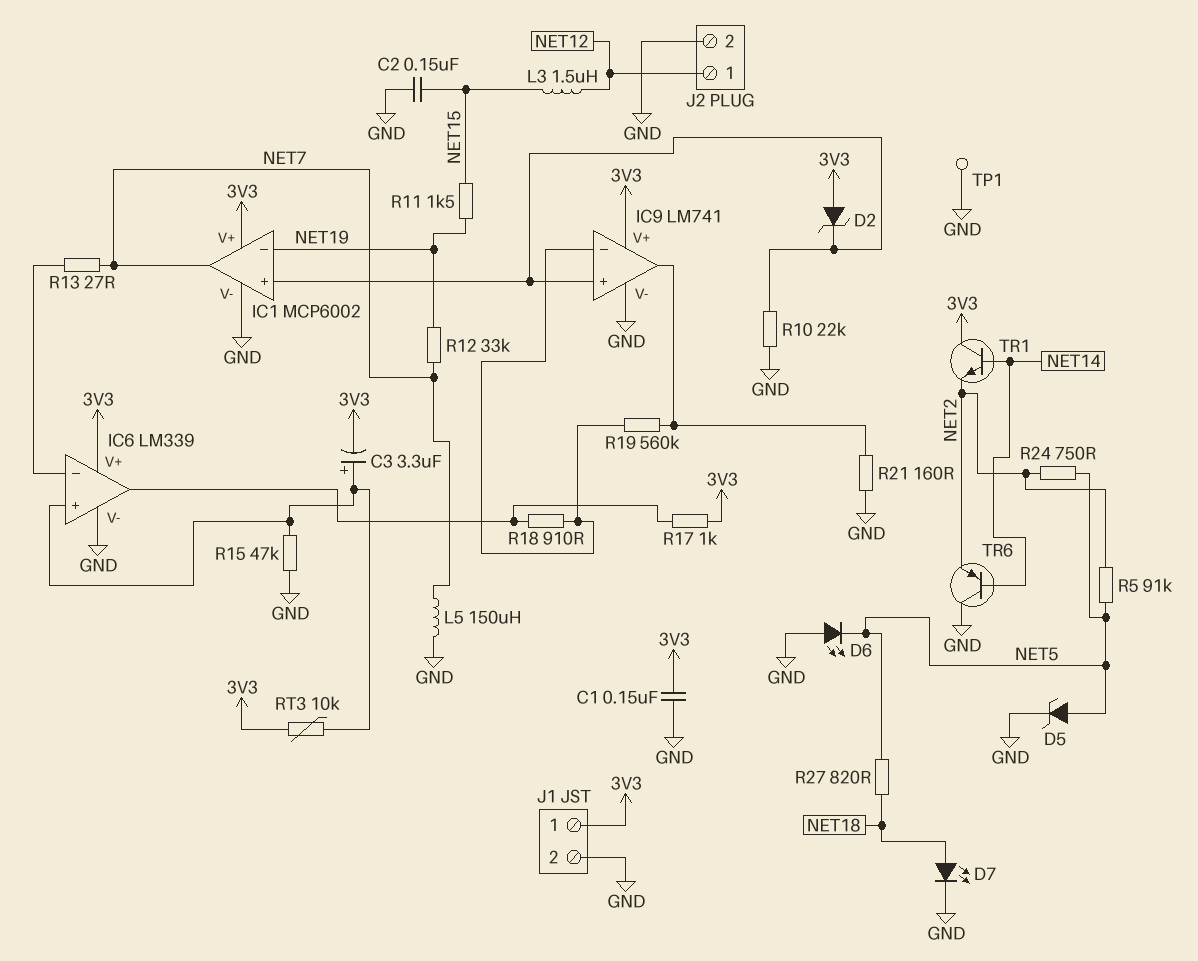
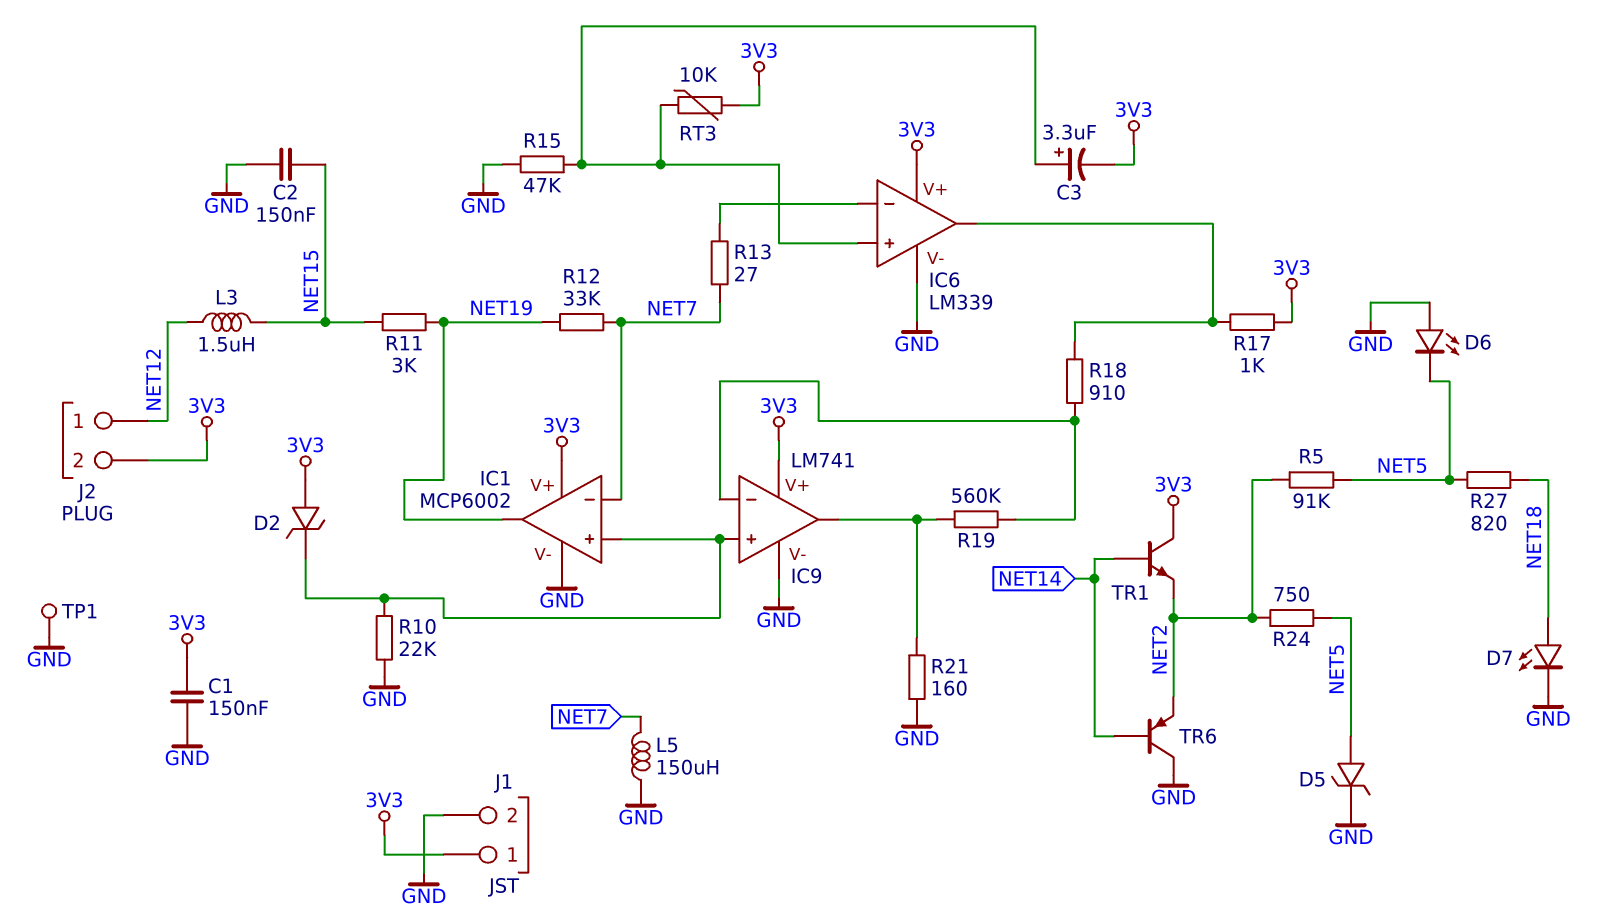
IC1 pin in-: NET19 -> NET7
IC1 pin out: NET7 -> NET19
J2 pin 2: GND -> 3V3
R11: 1.5k (NET15, NET19) -> 3k (NET15, NET19)

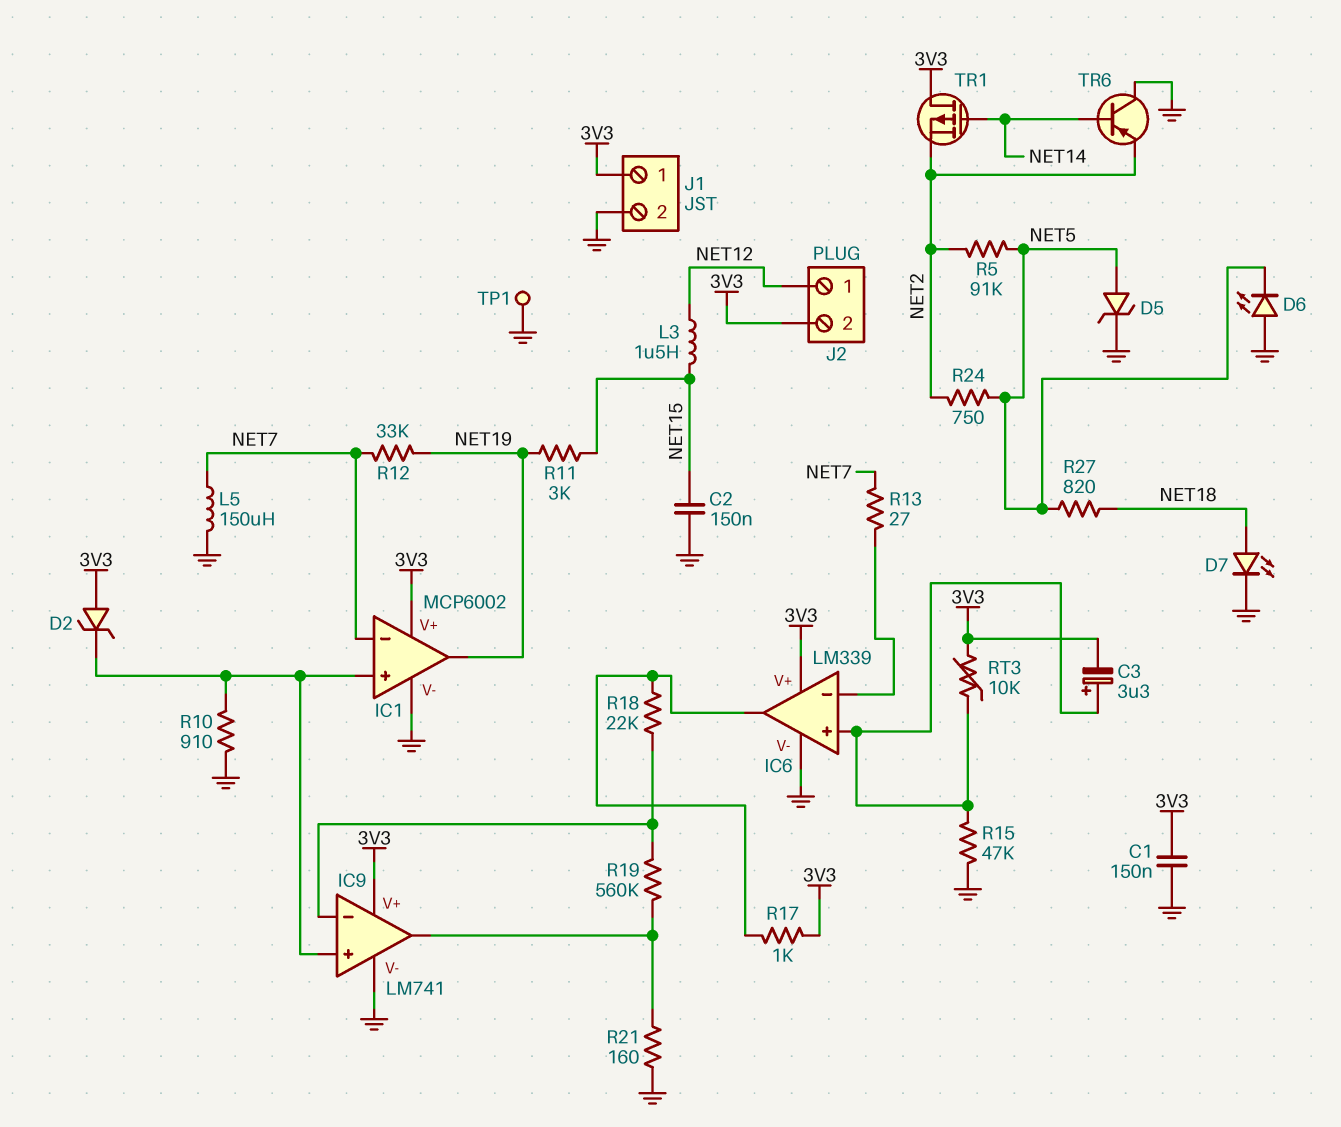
R10: 22k (GND, IC1/in+) -> 910 (GND, IC1/in+)
R18: 910 (IC6/out, IC9/in-) -> 22k (IC6/out, IC9/in-)
TR1: NPN (B NET14, C 3V3, E NET2) -> PMOS (G NET14, D 3V3, S NET2)

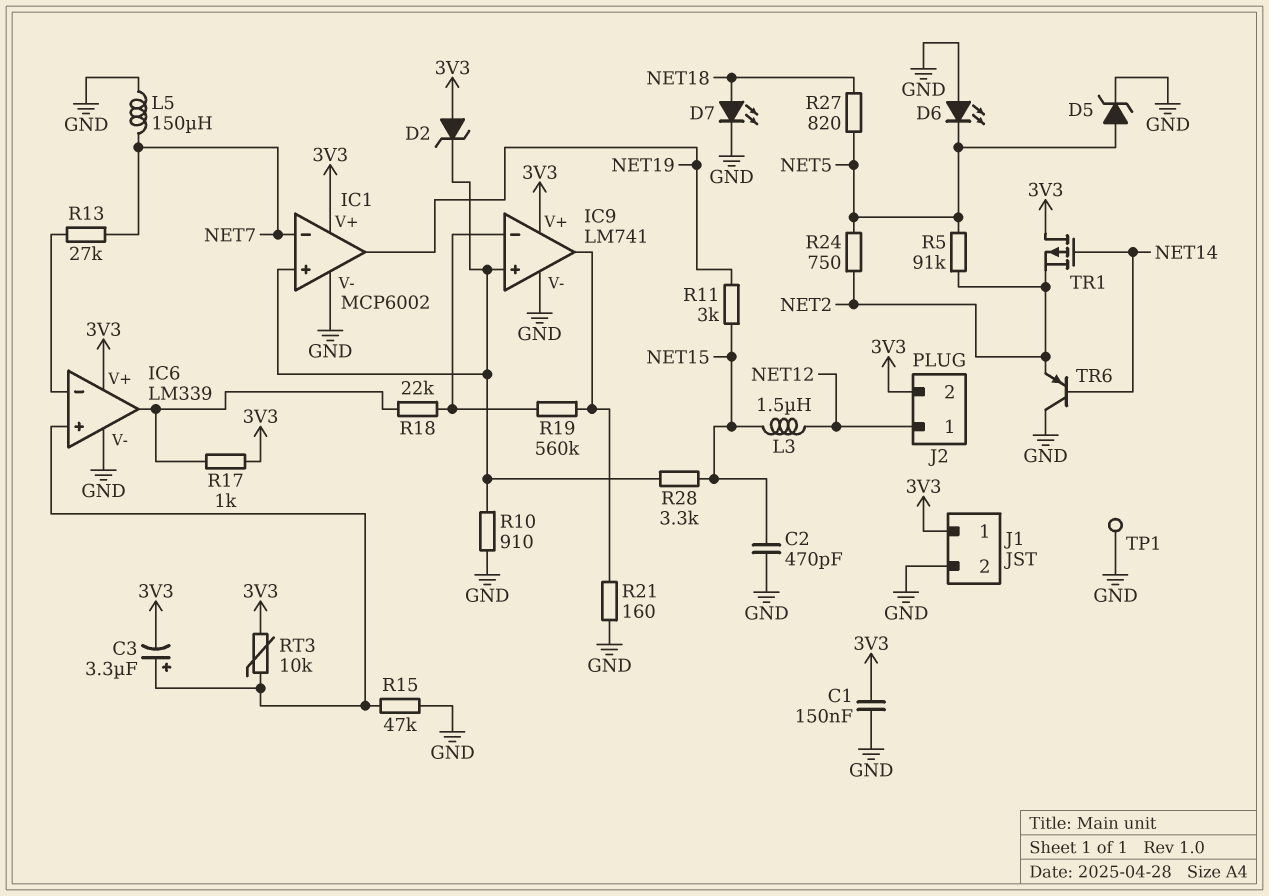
C2: 150nF (GND, NET15) -> 470pF (GND, NET15)
R12: 33k (NET7, NET19) -> none
R13: 27 (IC6/in-, NET7) -> 27k (IC6/in-, NET7)
R28: none -> 3.3k (IC1/in+, NET15)

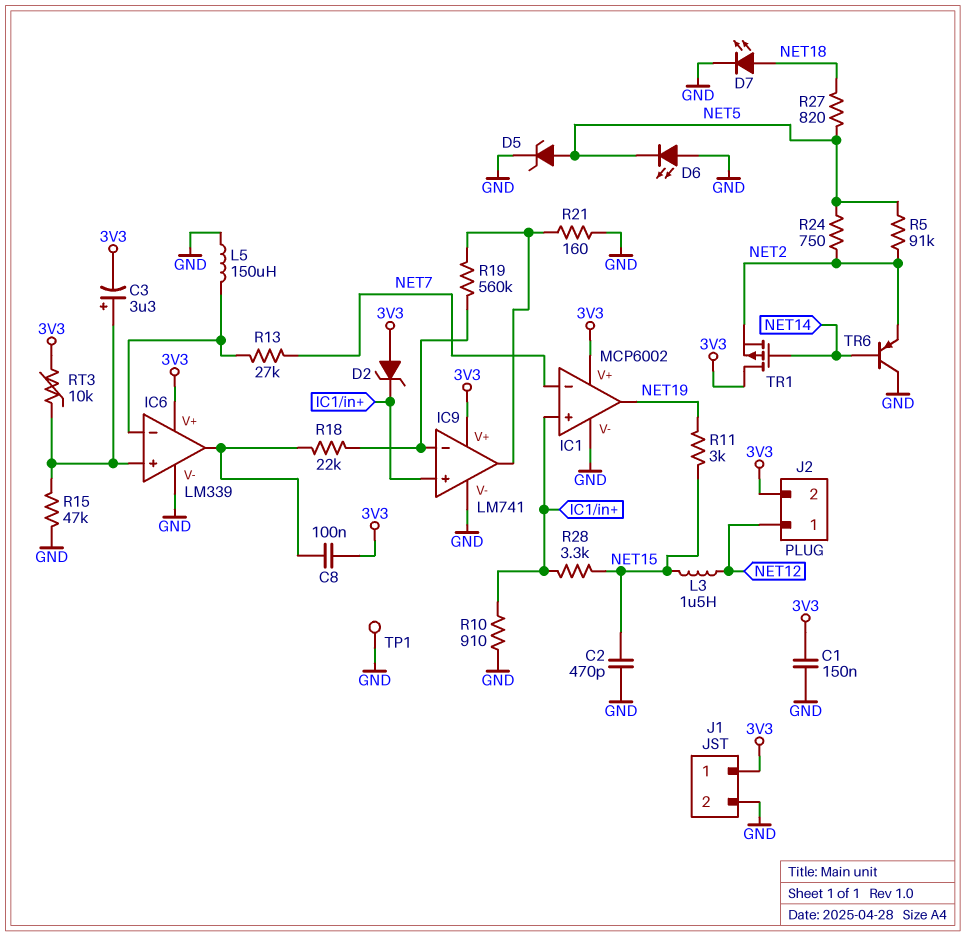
C8: none -> 100nF (3V3, IC6/out)
L5: 150uH (GND, NET7) -> 150uH (GND, IC6/in-)
R17: 1k (3V3, IC6/out) -> none

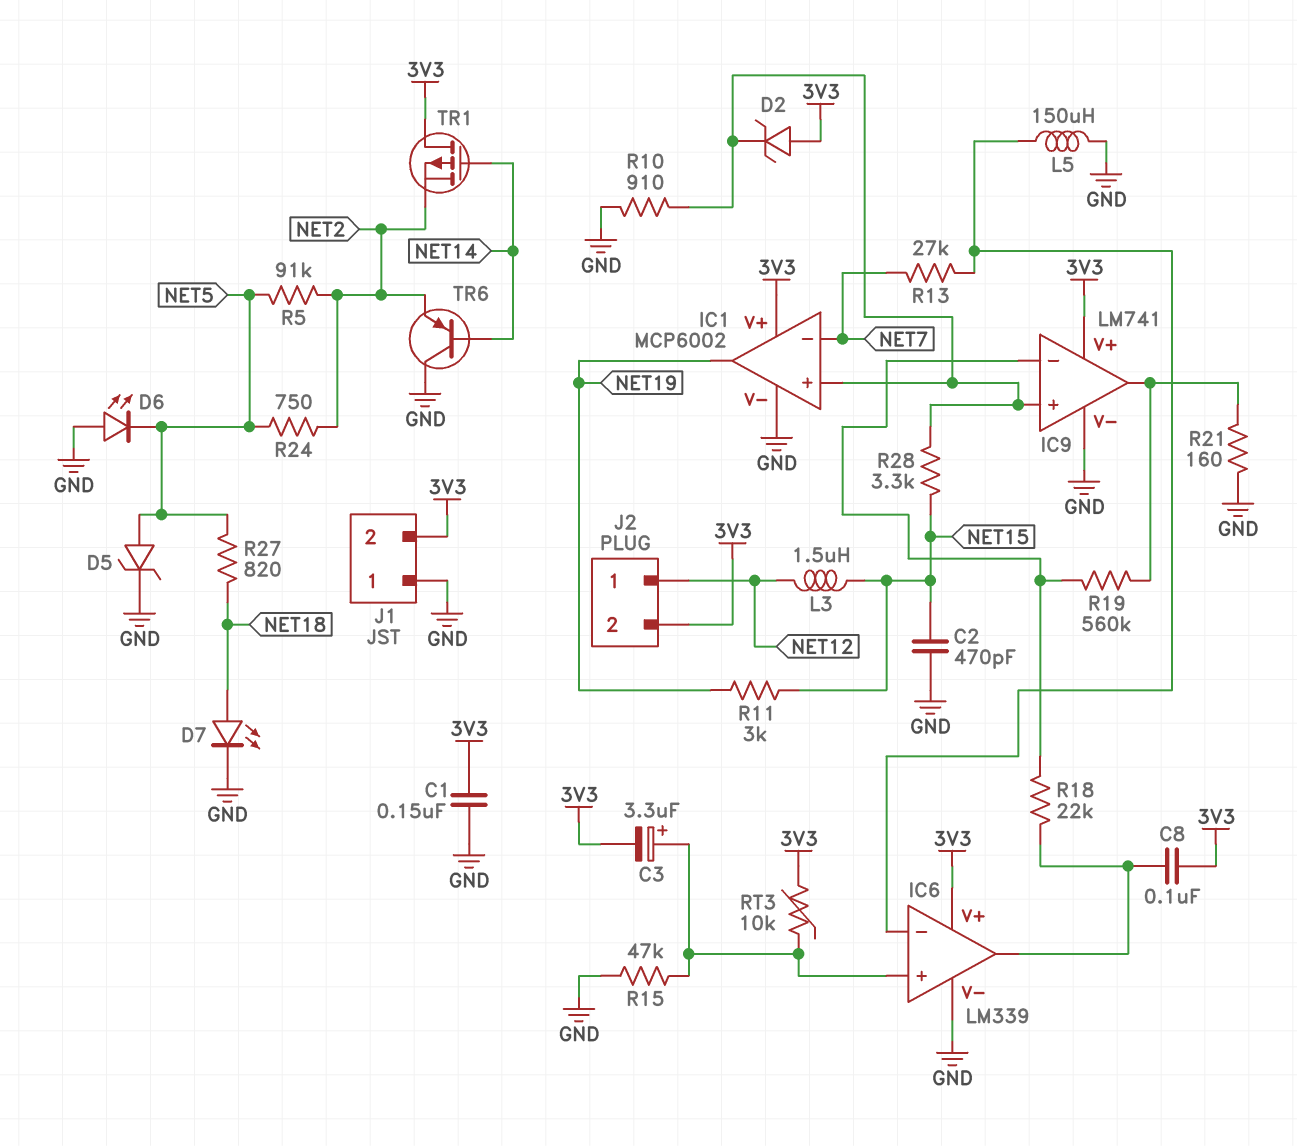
J1 pin 1: 3V3 -> GND
J1 pin 2: GND -> 3V3
TP1: test point (GND) -> none

